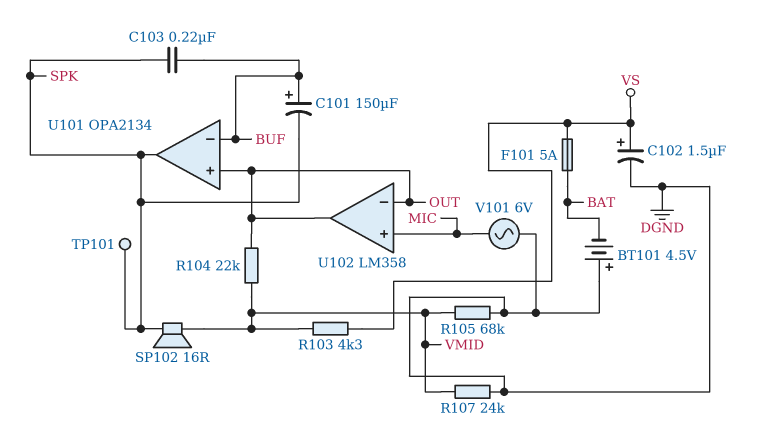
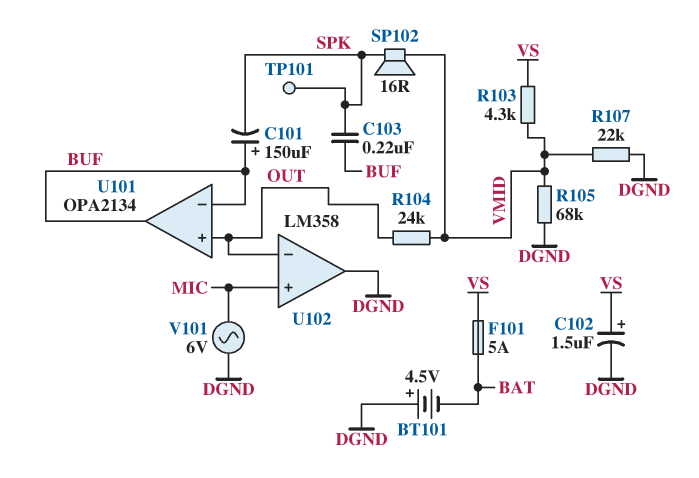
R104: 22k (OUT, VMID) -> 24k (OUT, VMID)
R107: 24k (DGND, VMID) -> 22k (DGND, VMID)
U101 pin out: SPK -> BUF
U102 pin out: OUT -> DGND

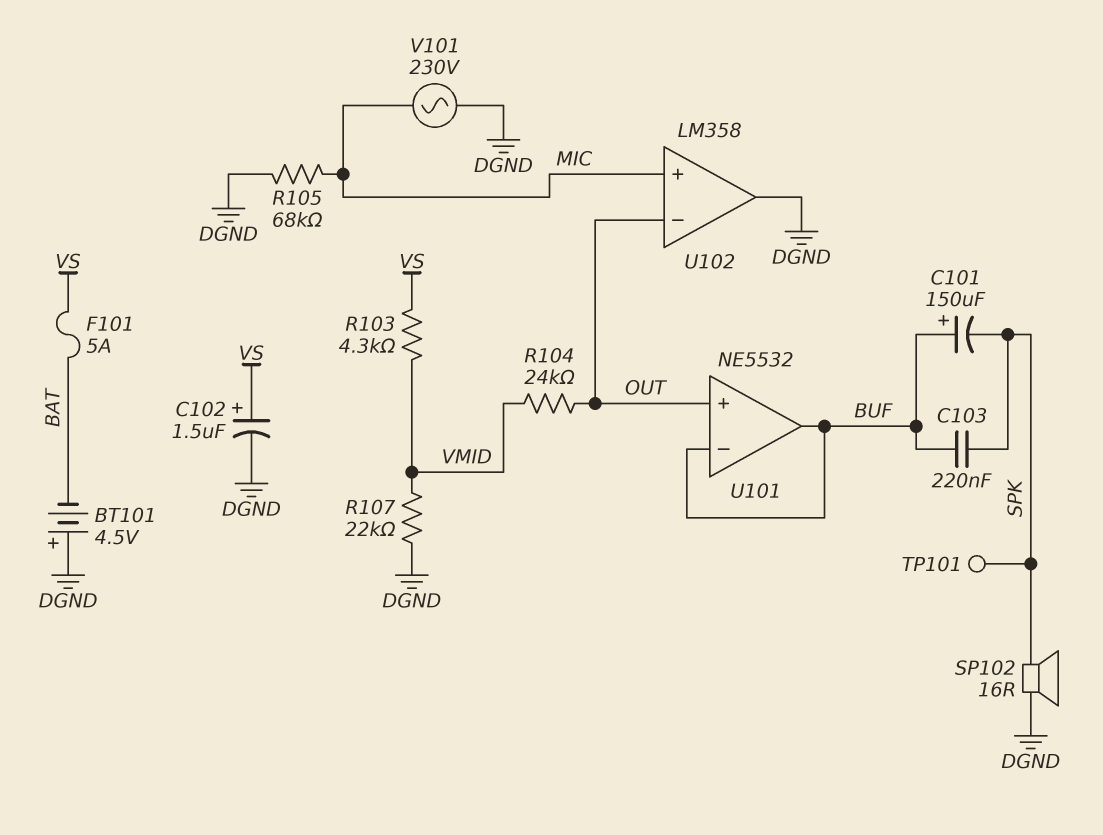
R105: 68k (DGND, VMID) -> 68k (DGND, MIC)
SP102: speaker 16R (SPK, VMID) -> speaker 16R (DGND, SPK)
U101: OPA2134 -> NE5532
V101: AC 6V (DGND, MIC) -> AC 230V (DGND, MIC)

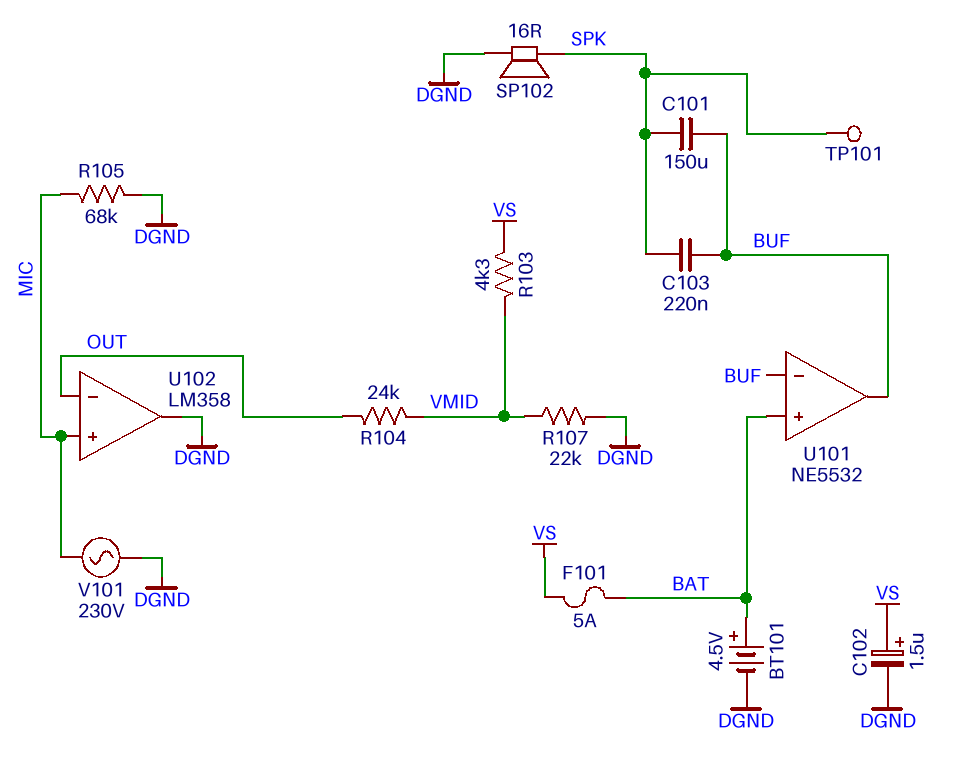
BT101: 4.5V (plus DGND, minus BAT) -> 4.5V (plus BAT, minus DGND)
C101: 150uF (plus BUF, minus SPK) -> 150uF (BUF, SPK)
U101 pin in+: OUT -> BAT

